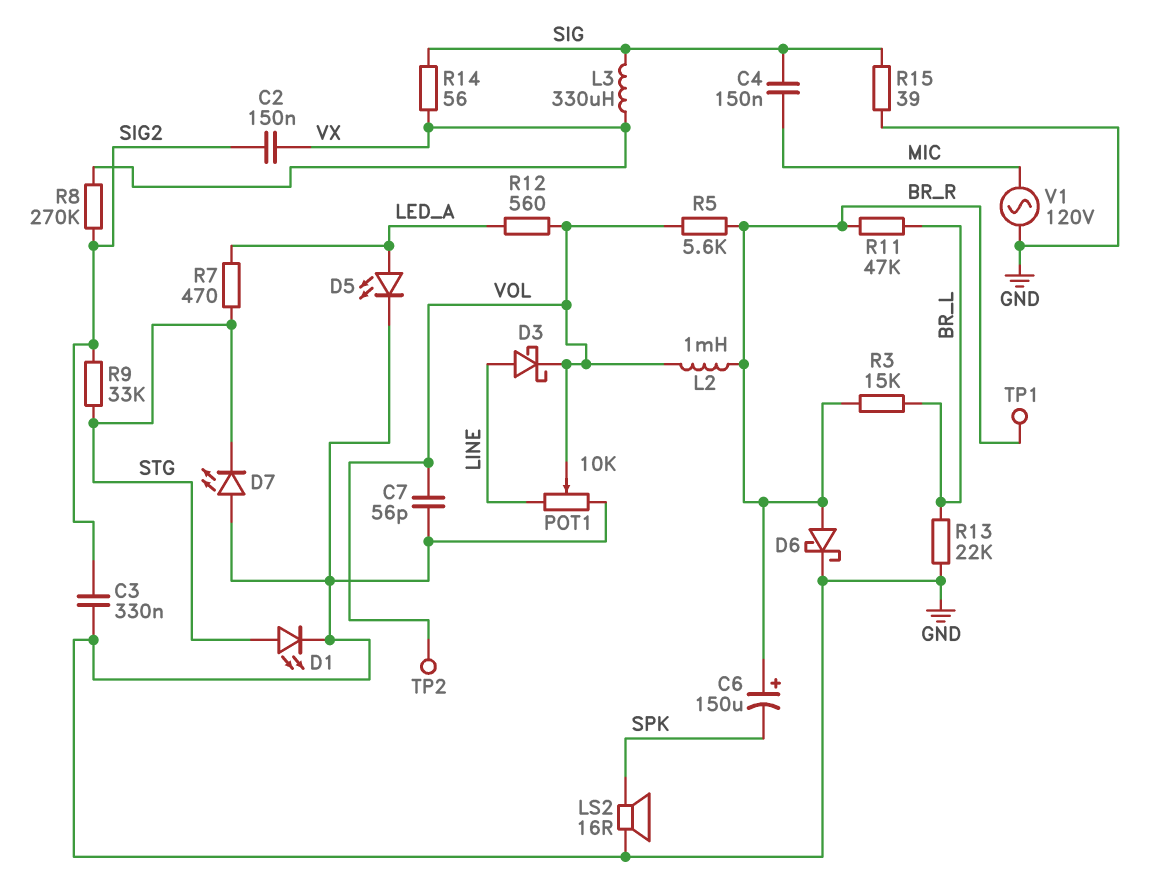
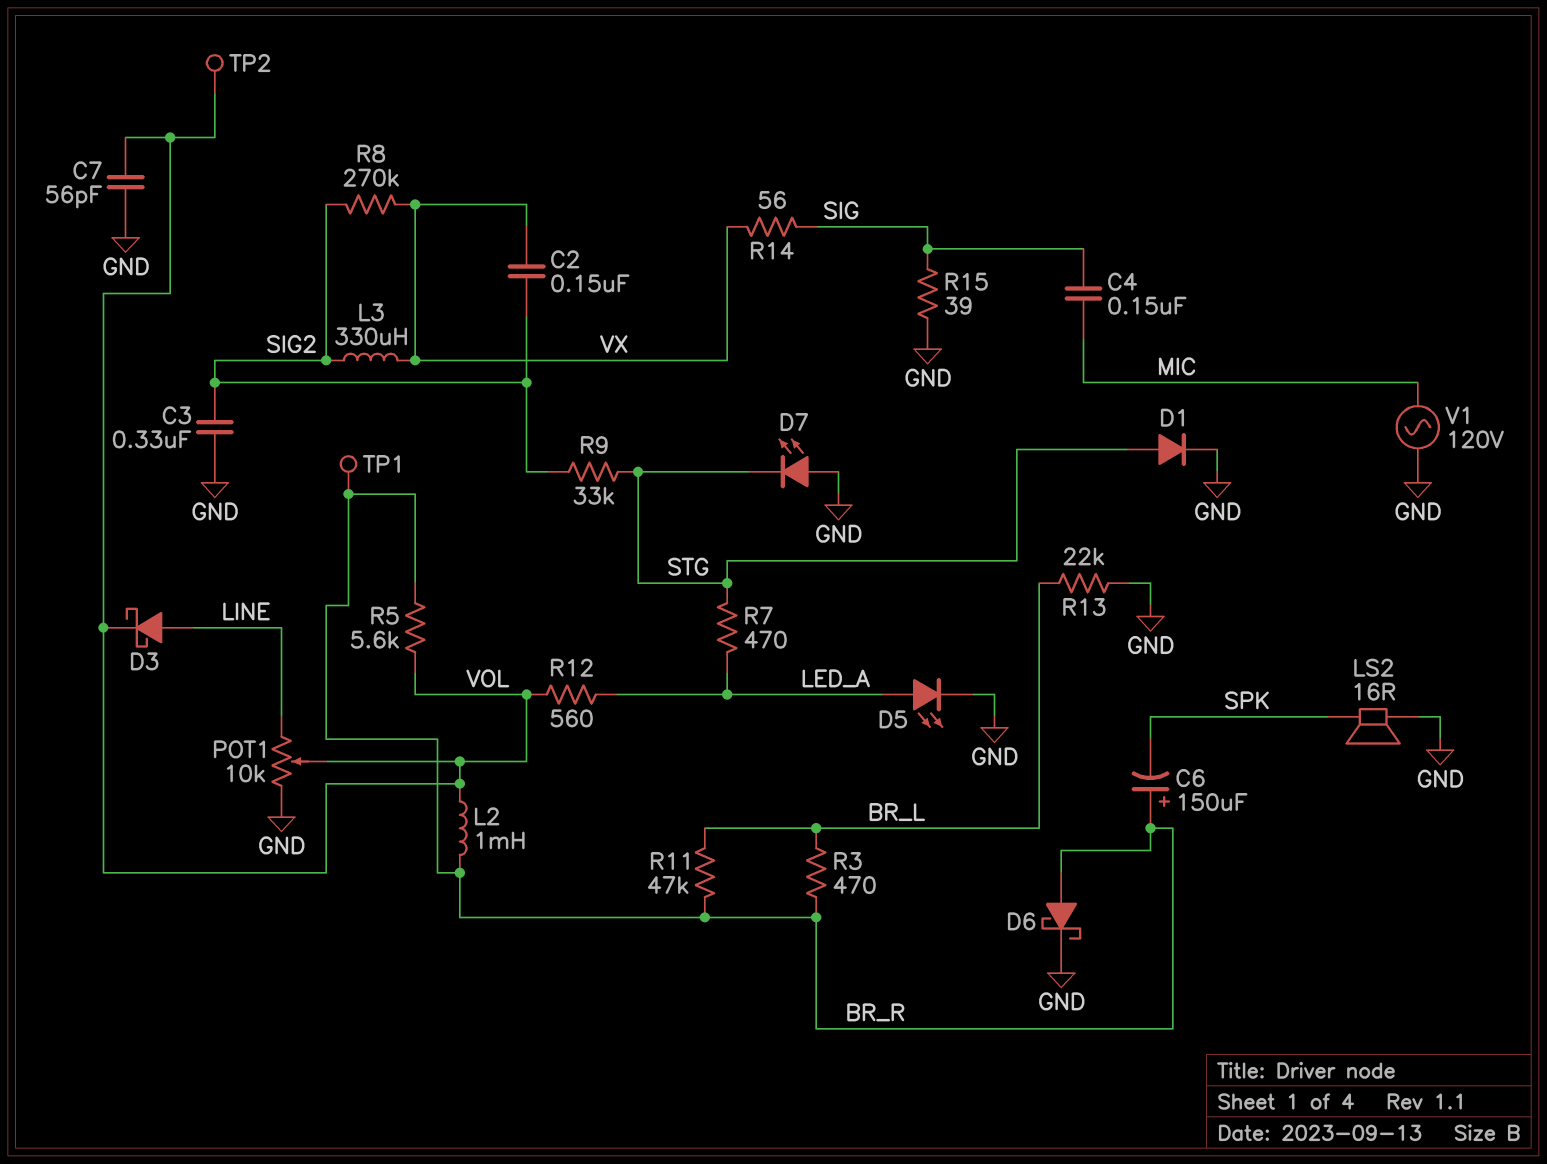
D1: LED (A STG, K GND) -> diode (A STG, K GND)
L3: 330uH (SIG, VX) -> 330uH (SIG2, VX)
R3: 15k (BR_L, BR_R) -> 470 (BR_L, BR_R)

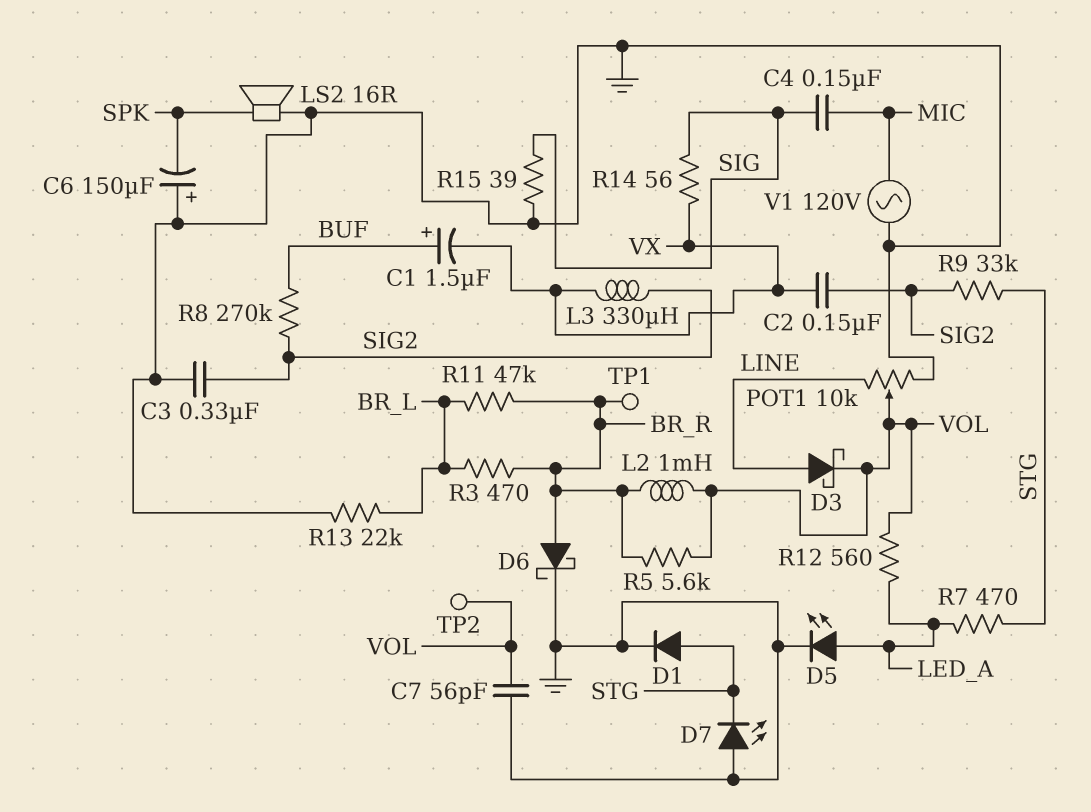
C1: none -> 1.5uF (plus BUF, minus VX)
C6: 150uF (plus BR_R, minus SPK) -> 150uF (plus GND, minus SPK)
R8: 270k (SIG2, VX) -> 270k (BUF, SIG2)

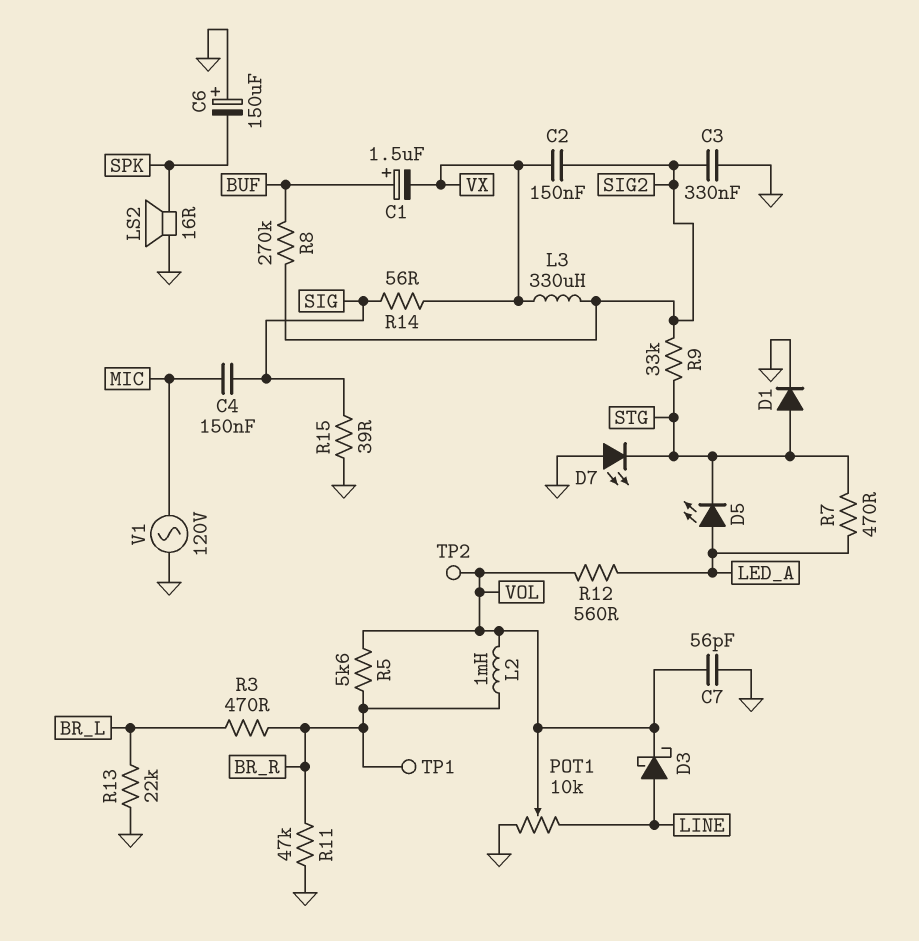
D5: LED (A LED_A, K GND) -> LED (A LED_A, K STG)
D6: schottky (A BR_R, K GND) -> none
R11: 47k (BR_L, BR_R) -> 47k (BR_R, GND)

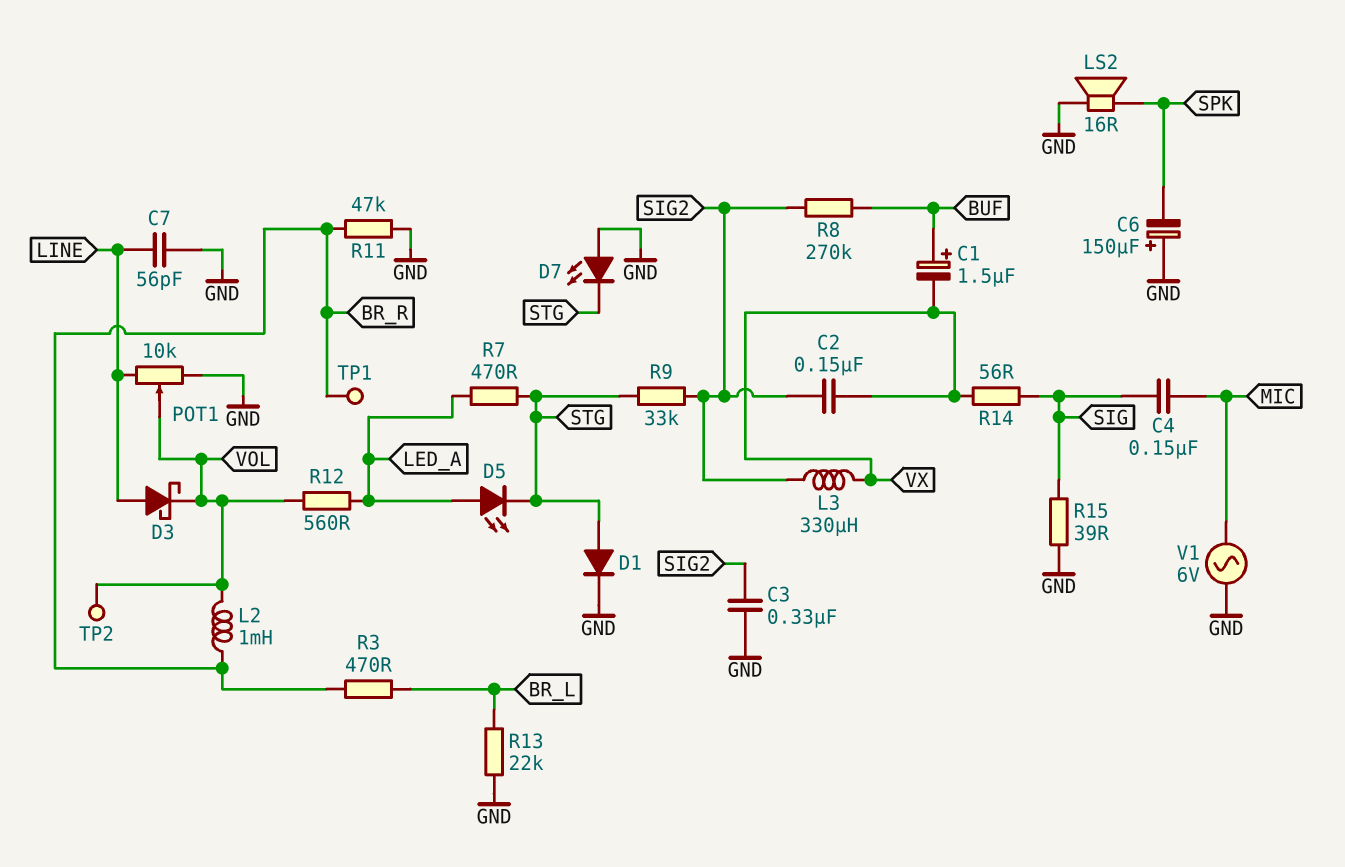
C7: 56pF (GND, VOL) -> 56pF (GND, LINE)
R5: 5.6k (BR_R, VOL) -> none
V1: AC 120V (GND, MIC) -> AC 6V (GND, MIC)

